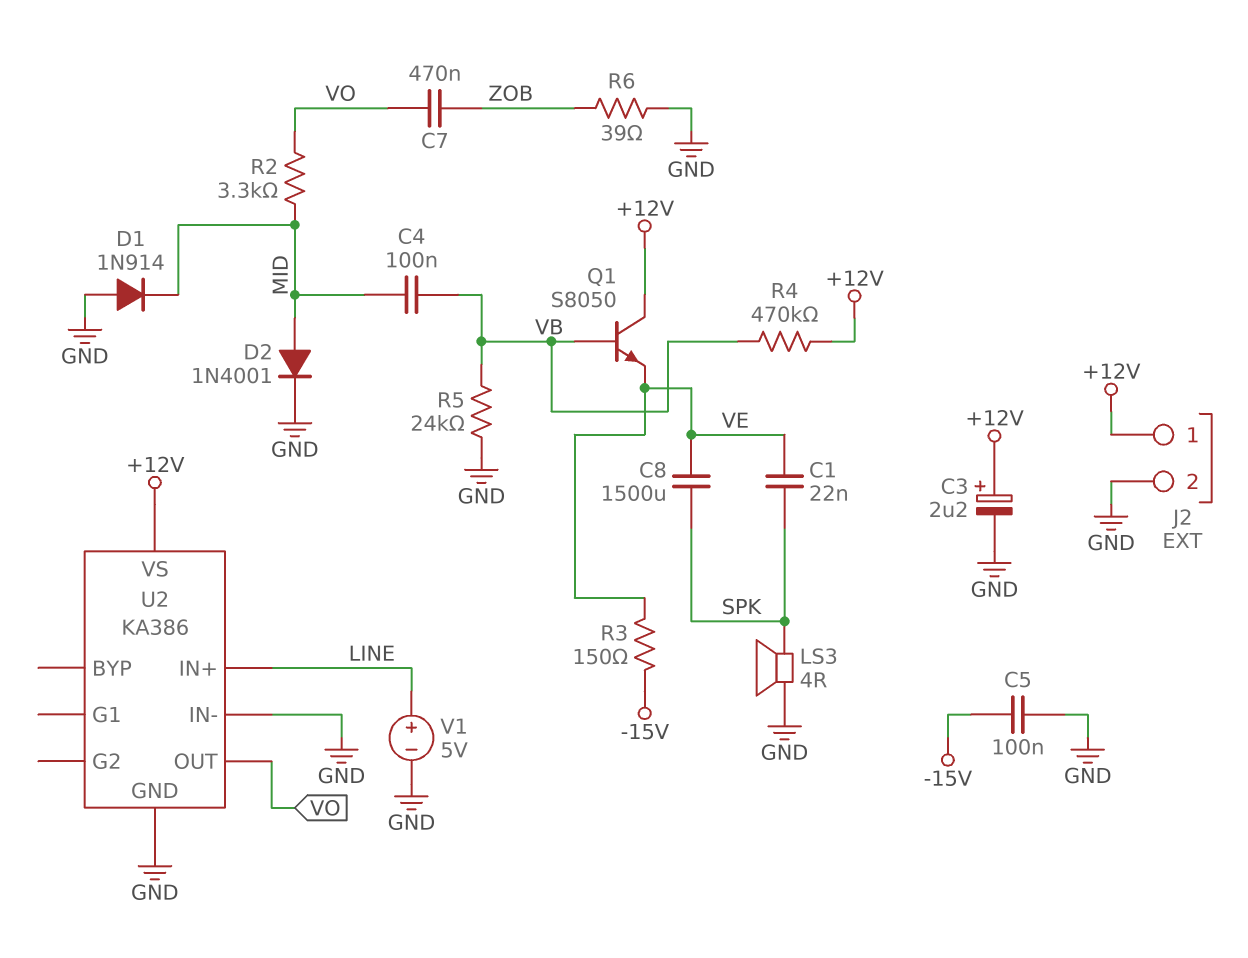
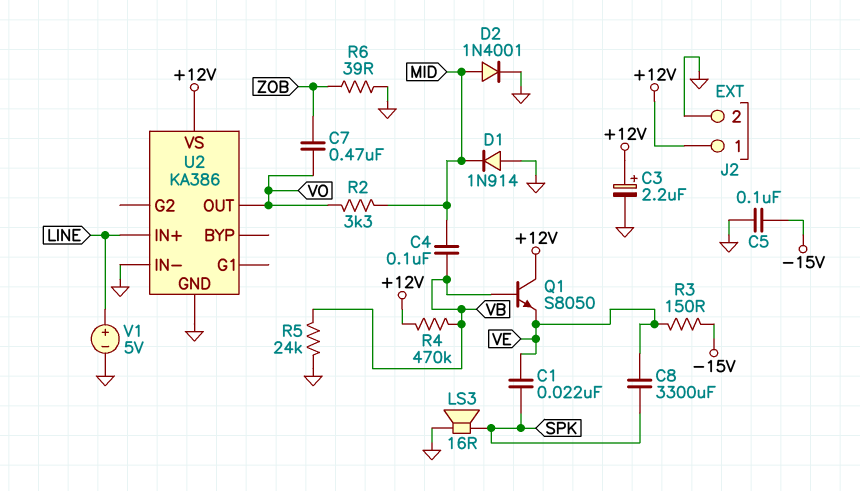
C8: 1500uF (SPK, VE) -> 3300uF (SPK, VE)
LS3: speaker 4R (GND, SPK) -> speaker 16R (GND, SPK)

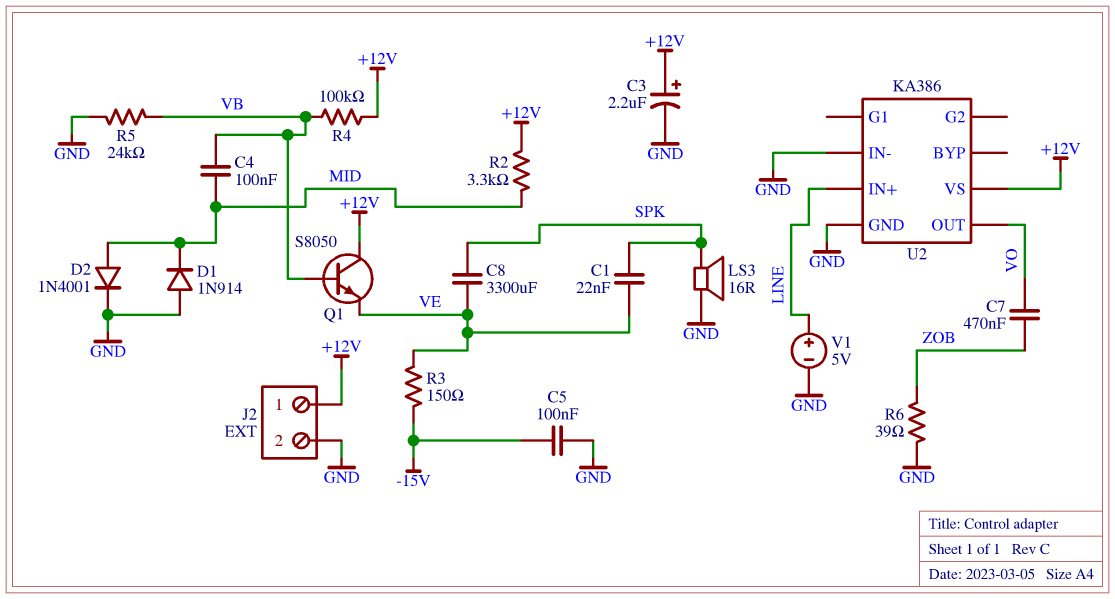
R2: 3.3k (MID, VO) -> 3.3k (+12V, MID)
R4: 470k (+12V, VB) -> 100k (+12V, VB)

